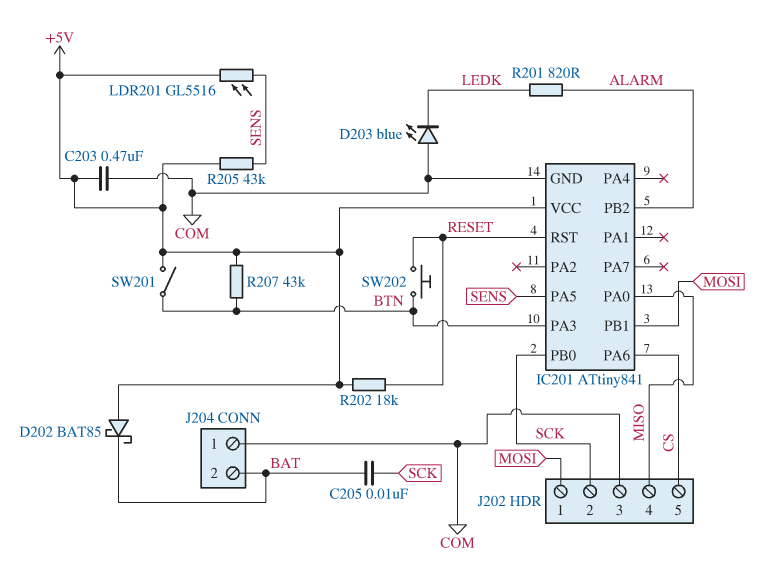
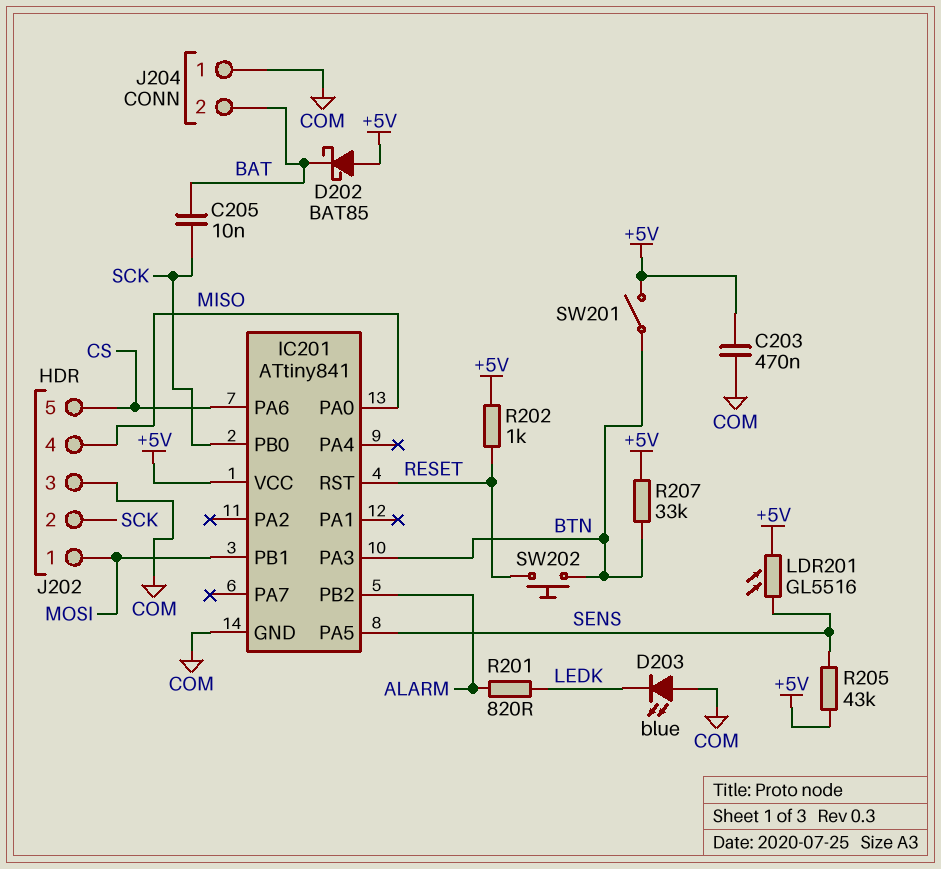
R202: 18k (+5V, RESET) -> 1k (+5V, RESET)
R207: 43k (+5V, BTN) -> 33k (+5V, BTN)

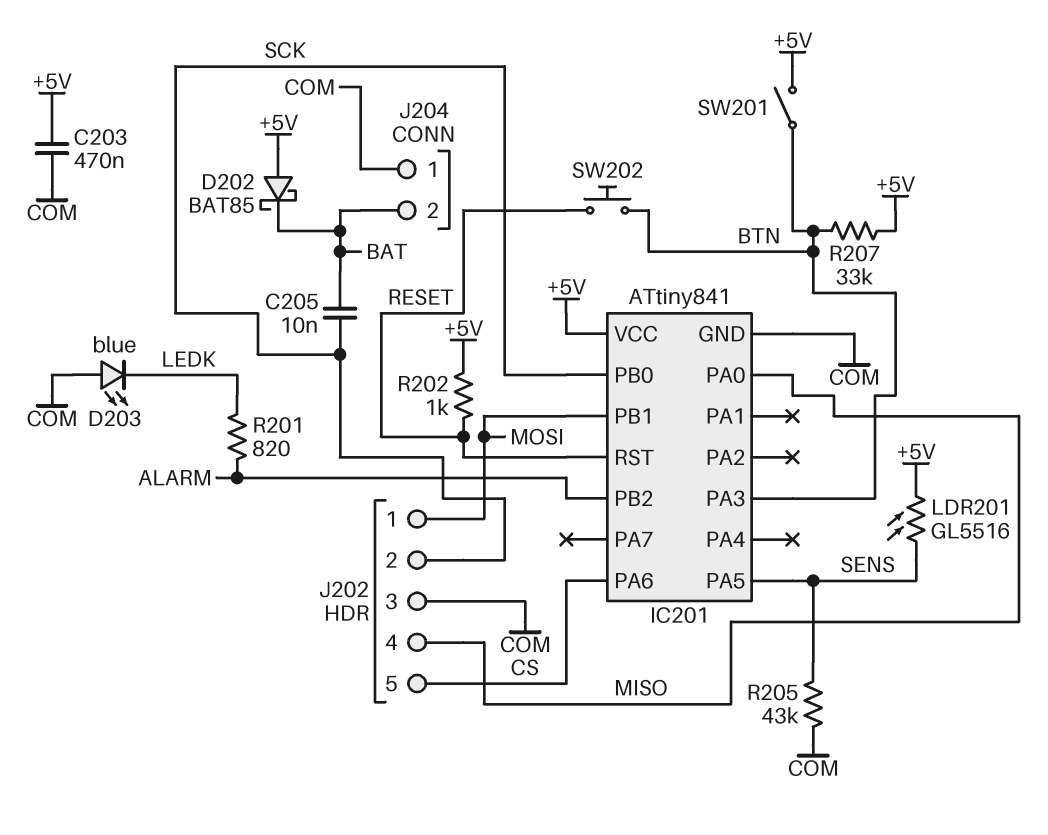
R205: 43k (+5V, SENS) -> 43k (COM, SENS)

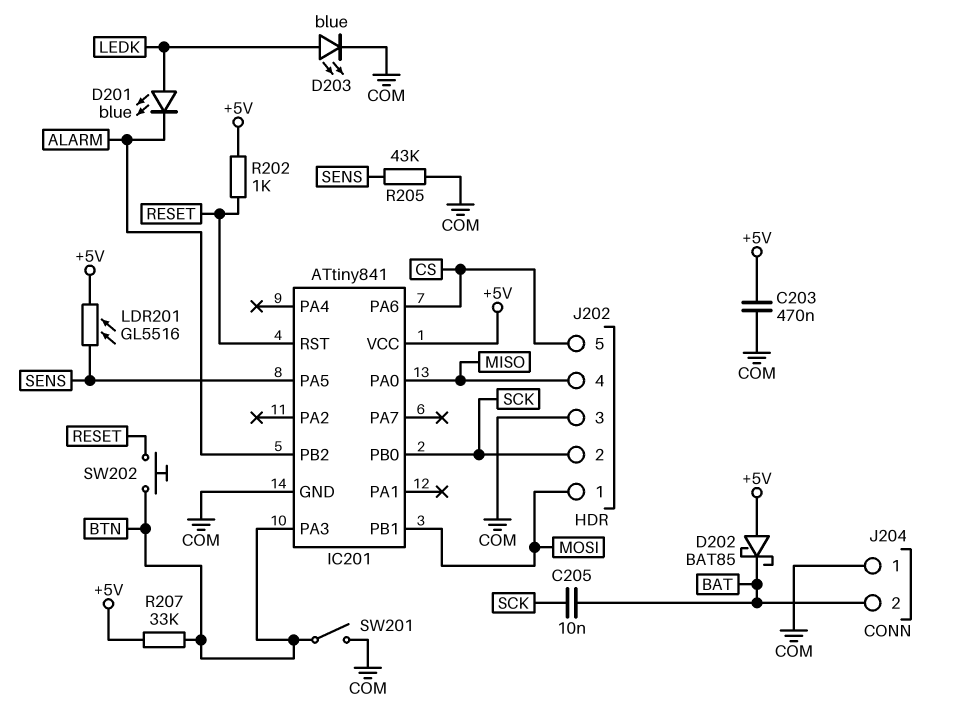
D201: none -> LED blue (A LEDK, K ALARM)
D203: LED blue (A COM, K LEDK) -> LED blue (A LEDK, K COM)
R201: 820 (ALARM, LEDK) -> none
SW201: switch (+5V, BTN) -> switch (BTN, COM)

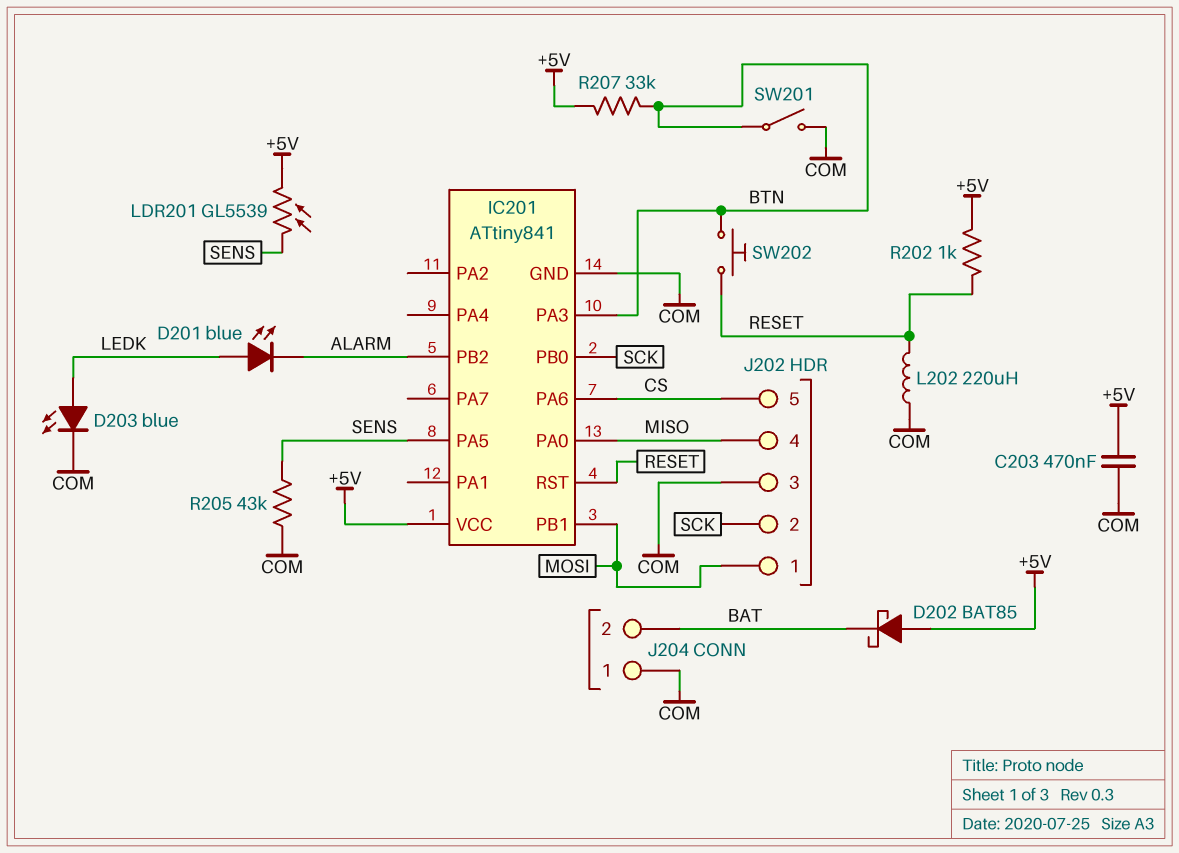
C205: 10nF (BAT, SCK) -> none
L202: none -> 220uH (COM, RESET)
LDR201: GL5516 (+5V, SENS) -> GL5539 (+5V, SENS)

